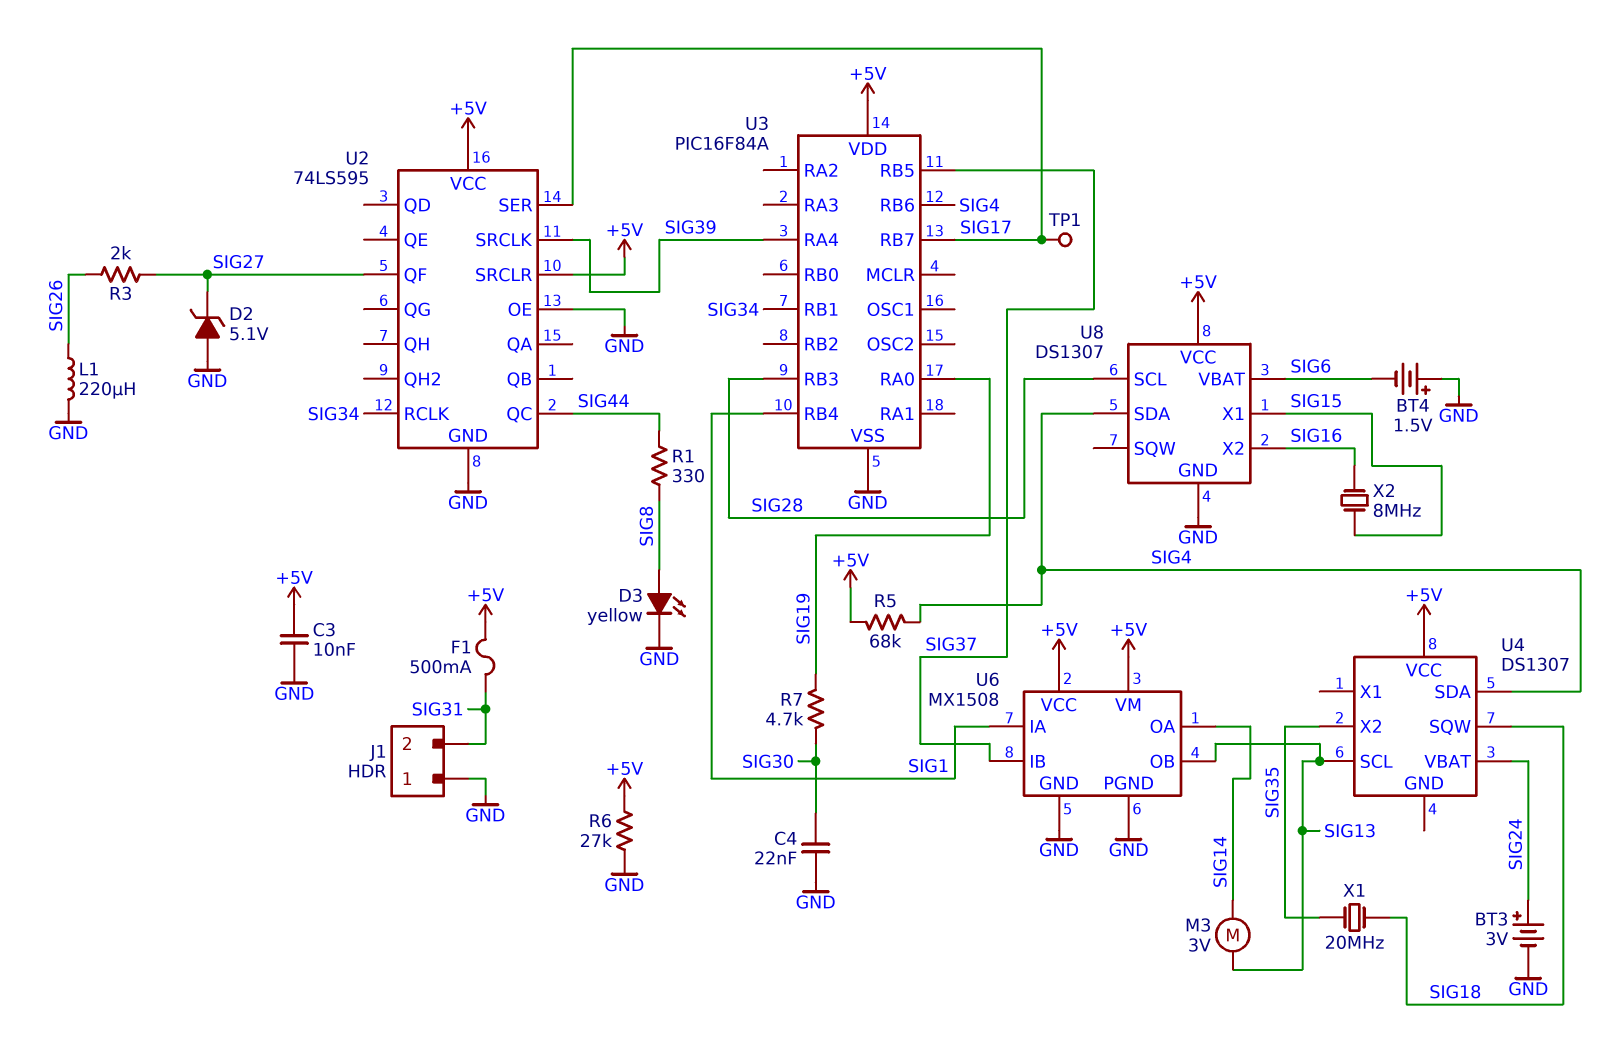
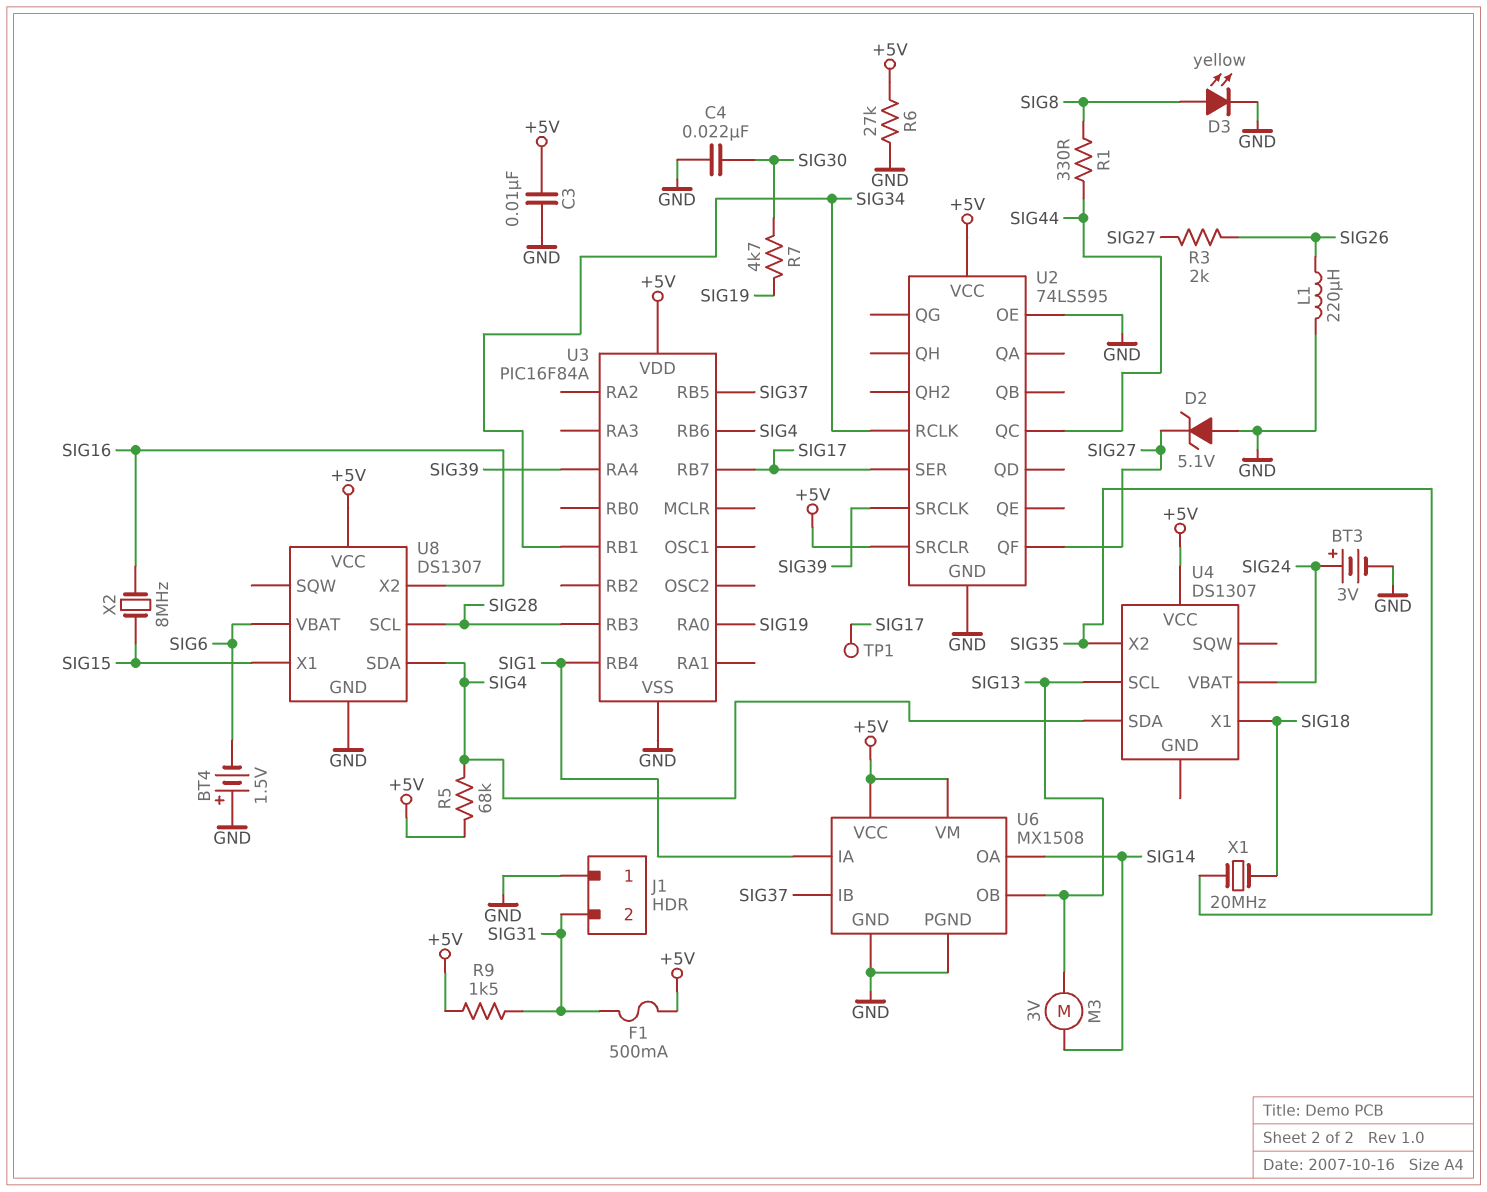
R9: none -> 1.5k (+5V, SIG31)
U4 pin SQW: SIG18 -> none
U4 pin X1: none -> SIG18

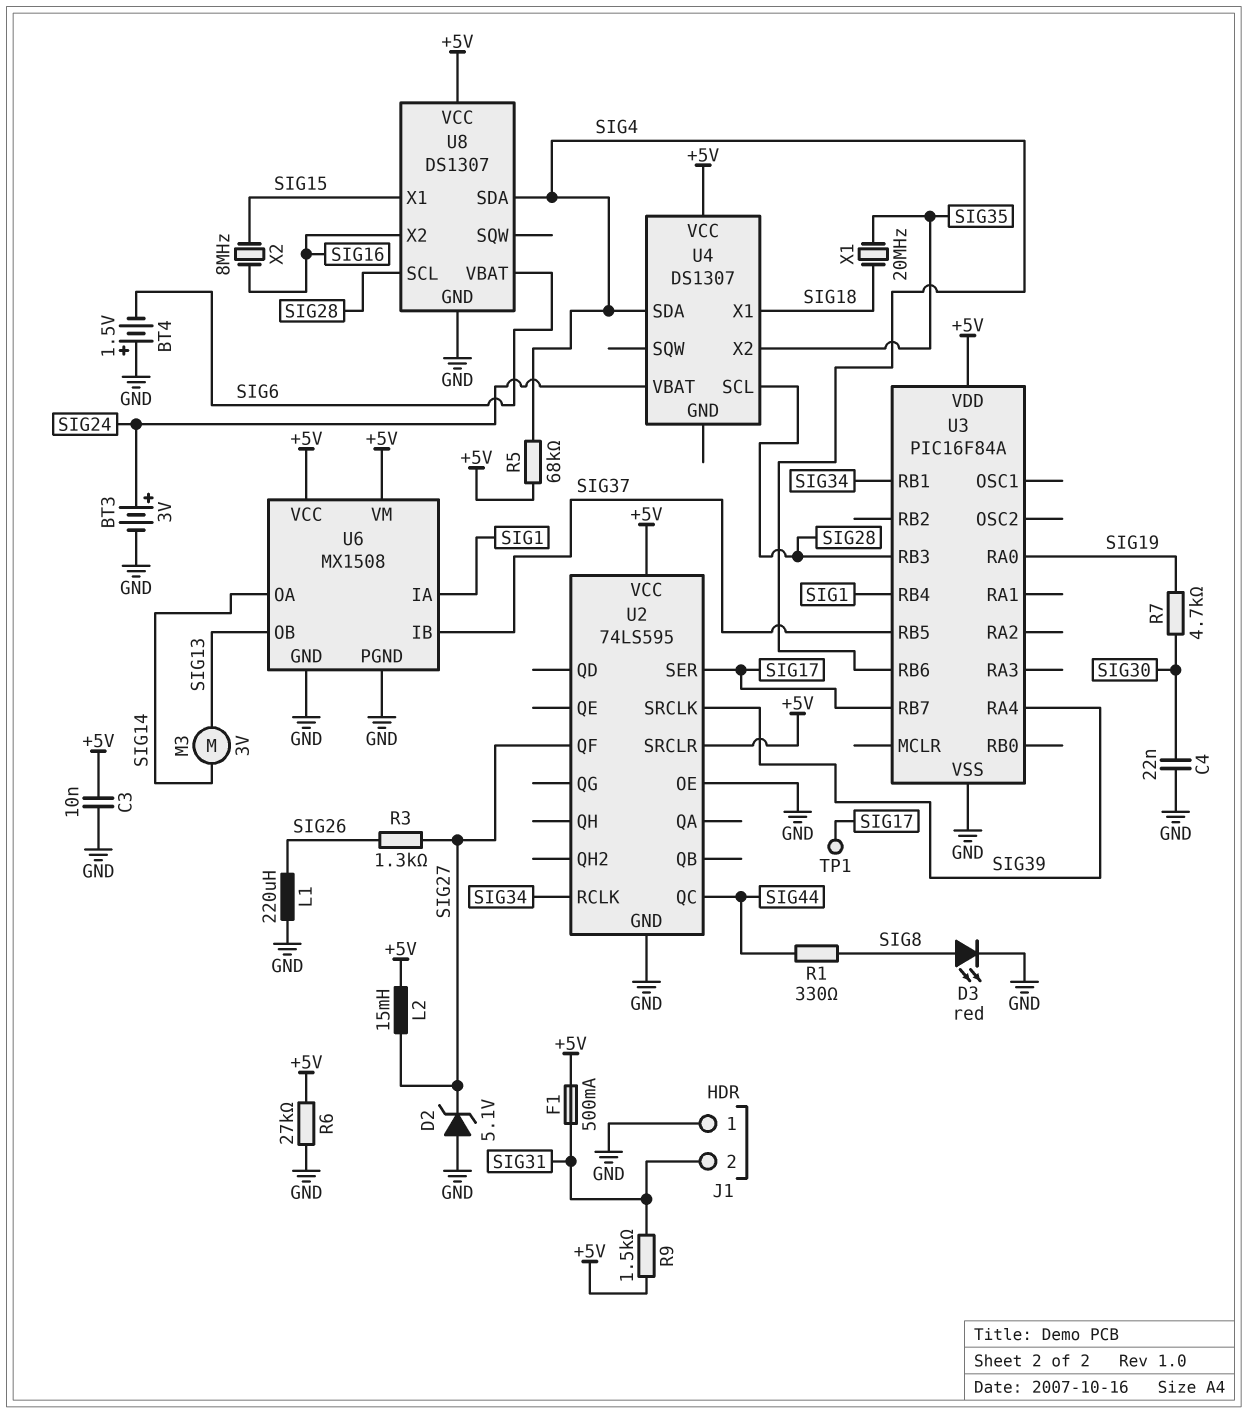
D3: LED yellow (A SIG8, K GND) -> LED red (A SIG8, K GND)
L2: none -> 15mH (+5V, SIG27)
R3: 2k (SIG26, SIG27) -> 1.3k (SIG26, SIG27)
U4 pin SCL: SIG13 -> SIG28

